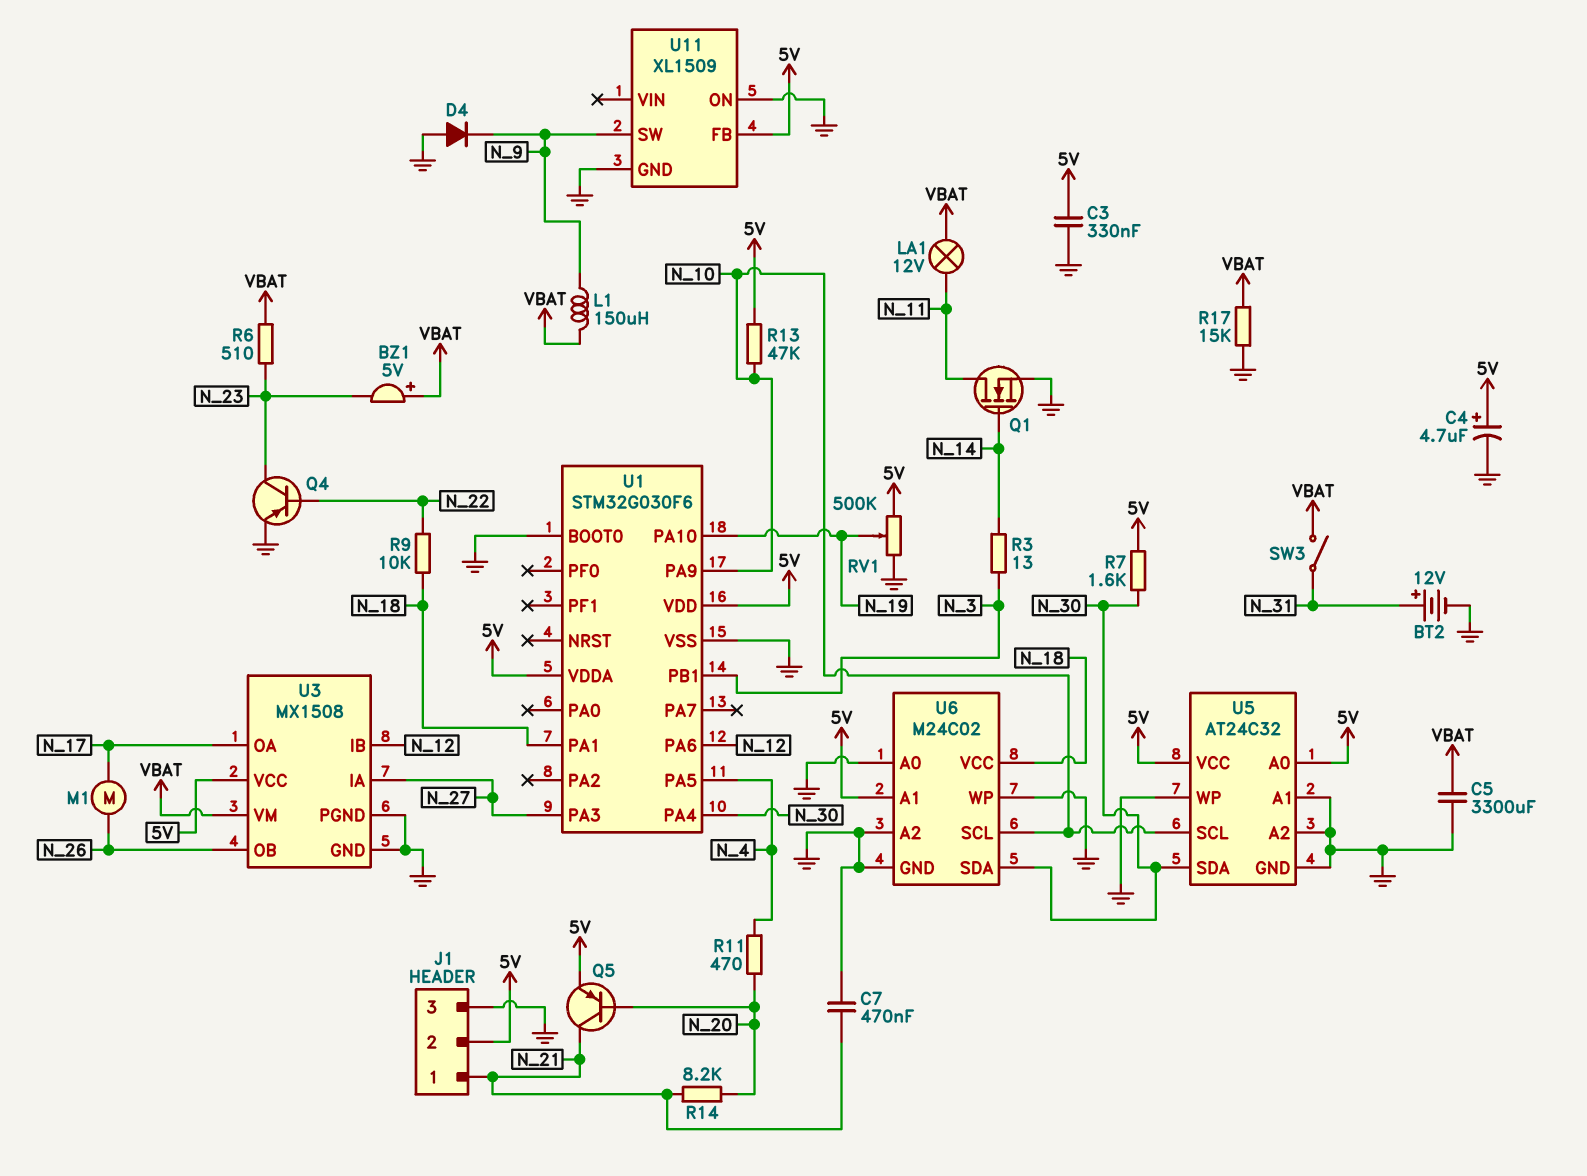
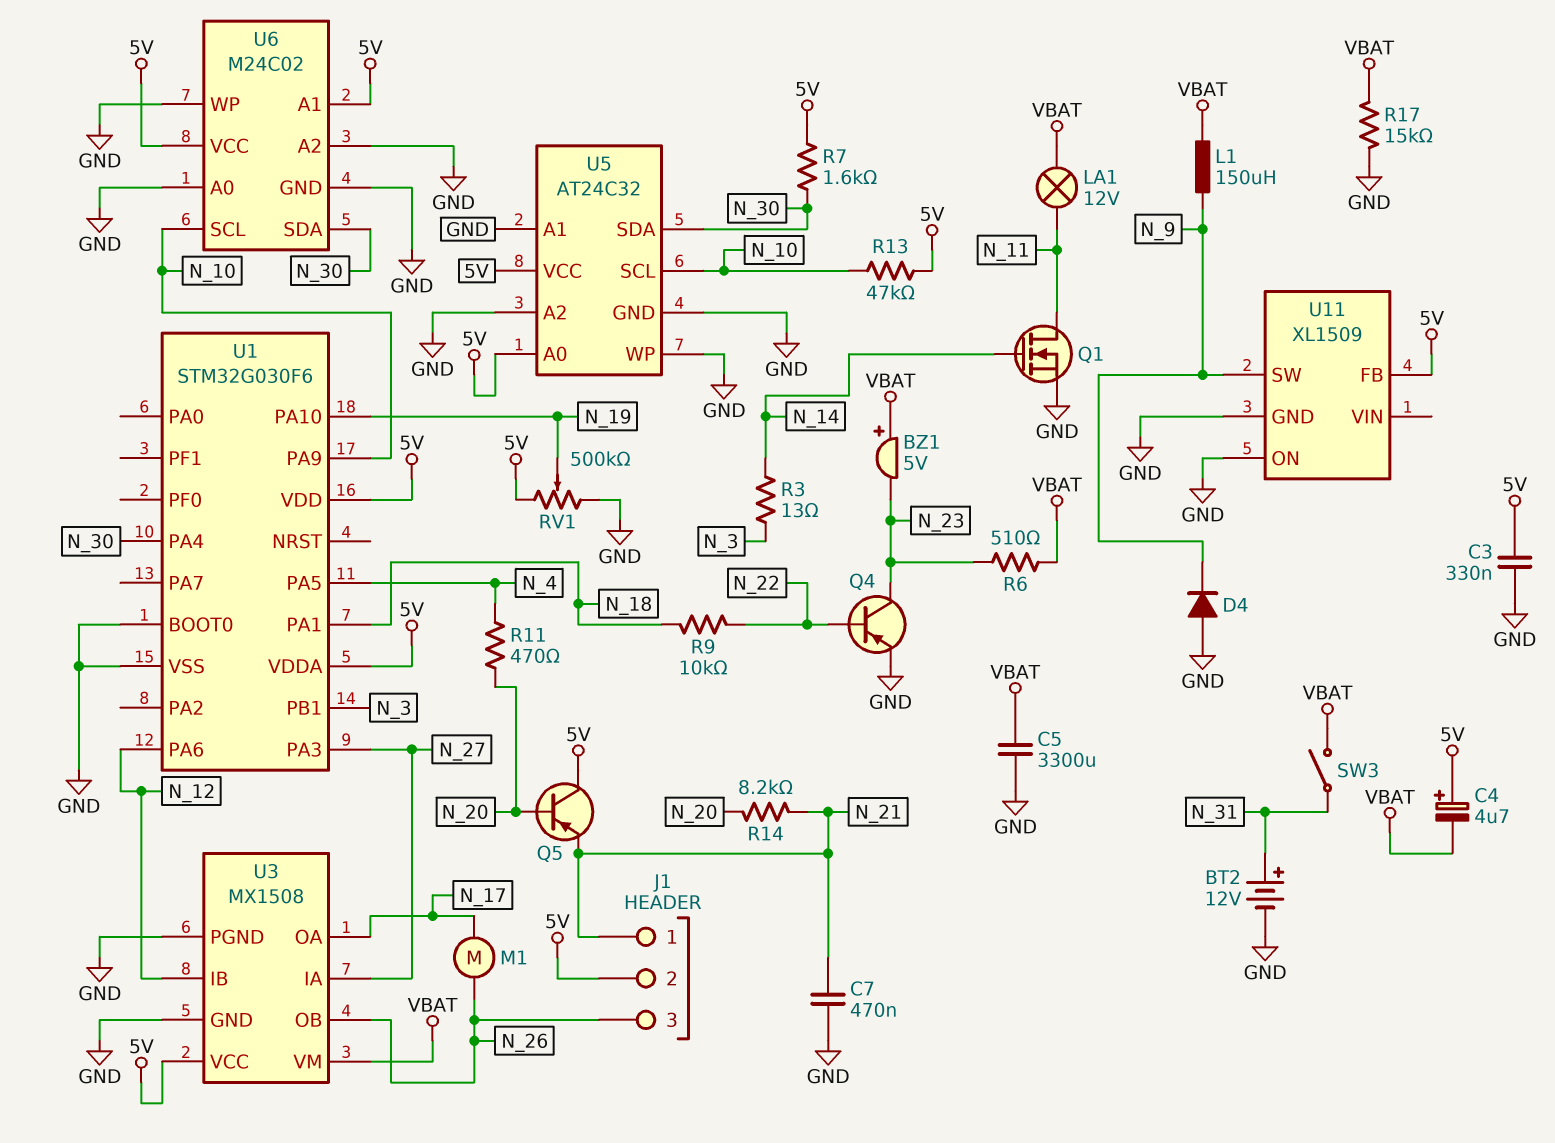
C4: 4.7uF (plus 5V, minus GND) -> 4.7uF (plus 5V, minus VBAT)
J1 pin 3: GND -> N_26
Q5: PNP (B N_20, C N_21, E 5V) -> PNP (B N_20, C 5V, E N_21)
U6 pin VCC: N_18 -> 5V

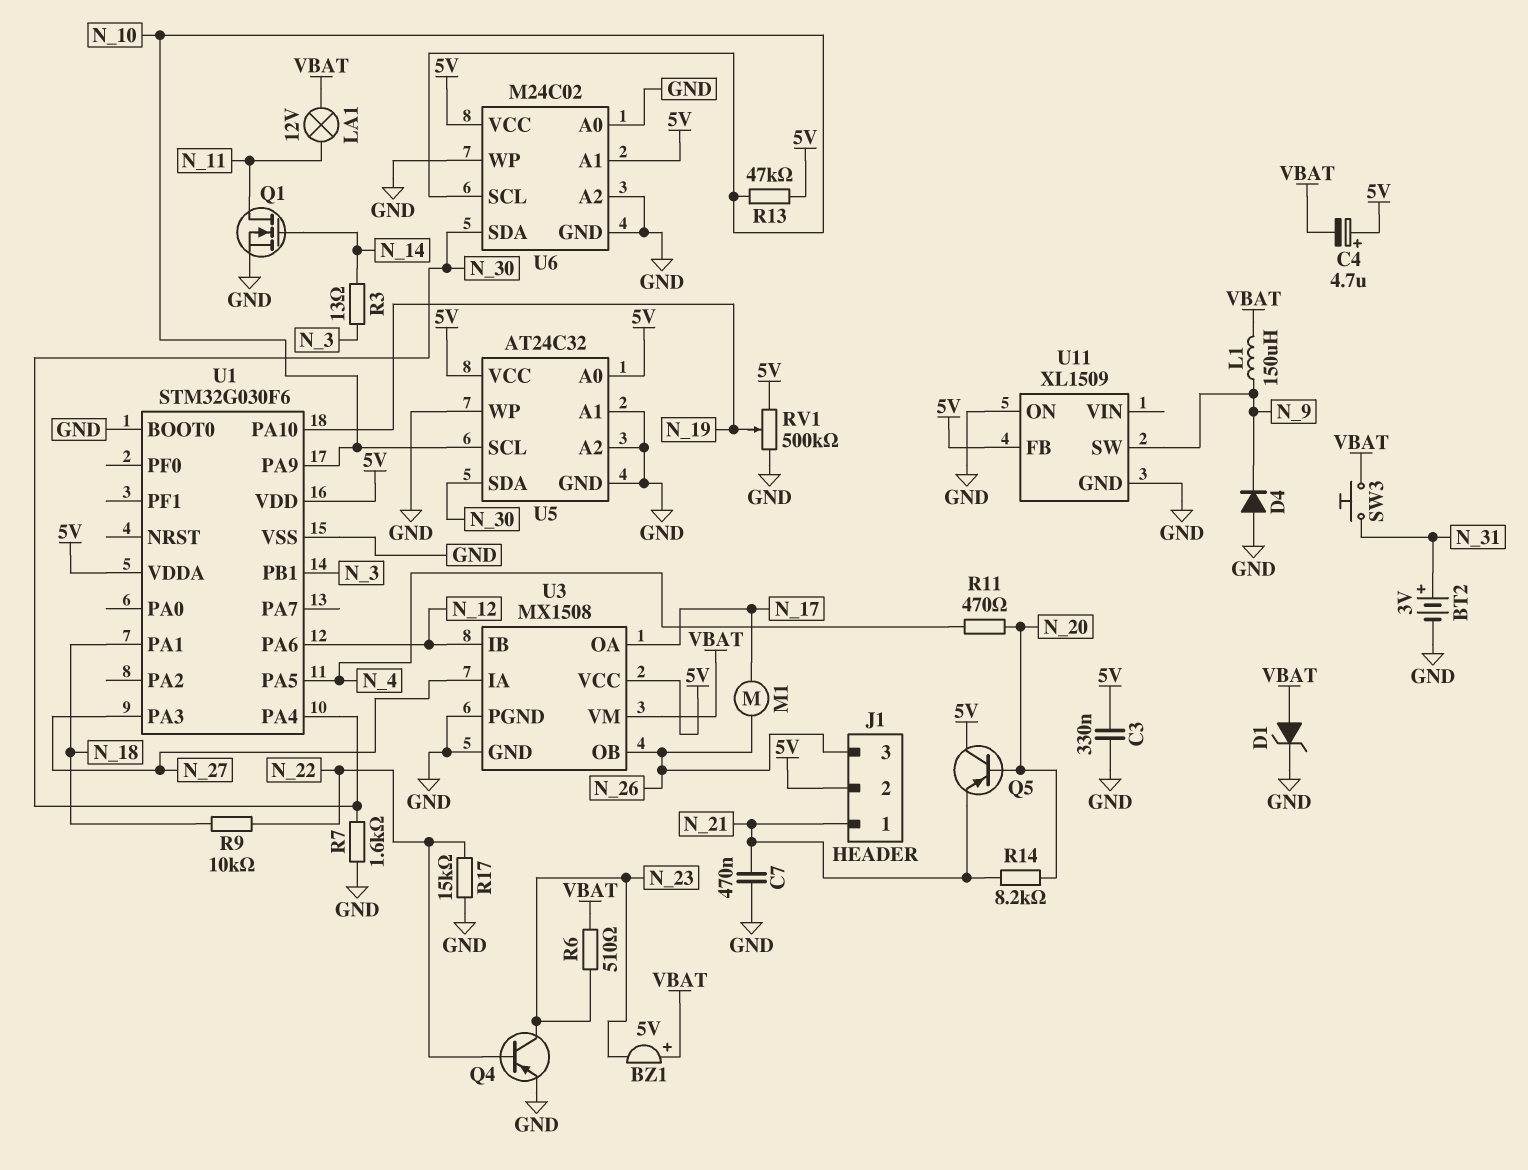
BT2: 12V (plus N_31, minus GND) -> 3V (plus N_31, minus GND)
C5: 3300uF (GND, VBAT) -> none
D1: none -> zener (A VBAT, K GND)
R7: 1.6k (5V, N_30) -> 1.6k (GND, N_30)
R17: 15k (GND, VBAT) -> 15k (GND, N_22)
SW3: switch (N_31, VBAT) -> button (N_31, VBAT)

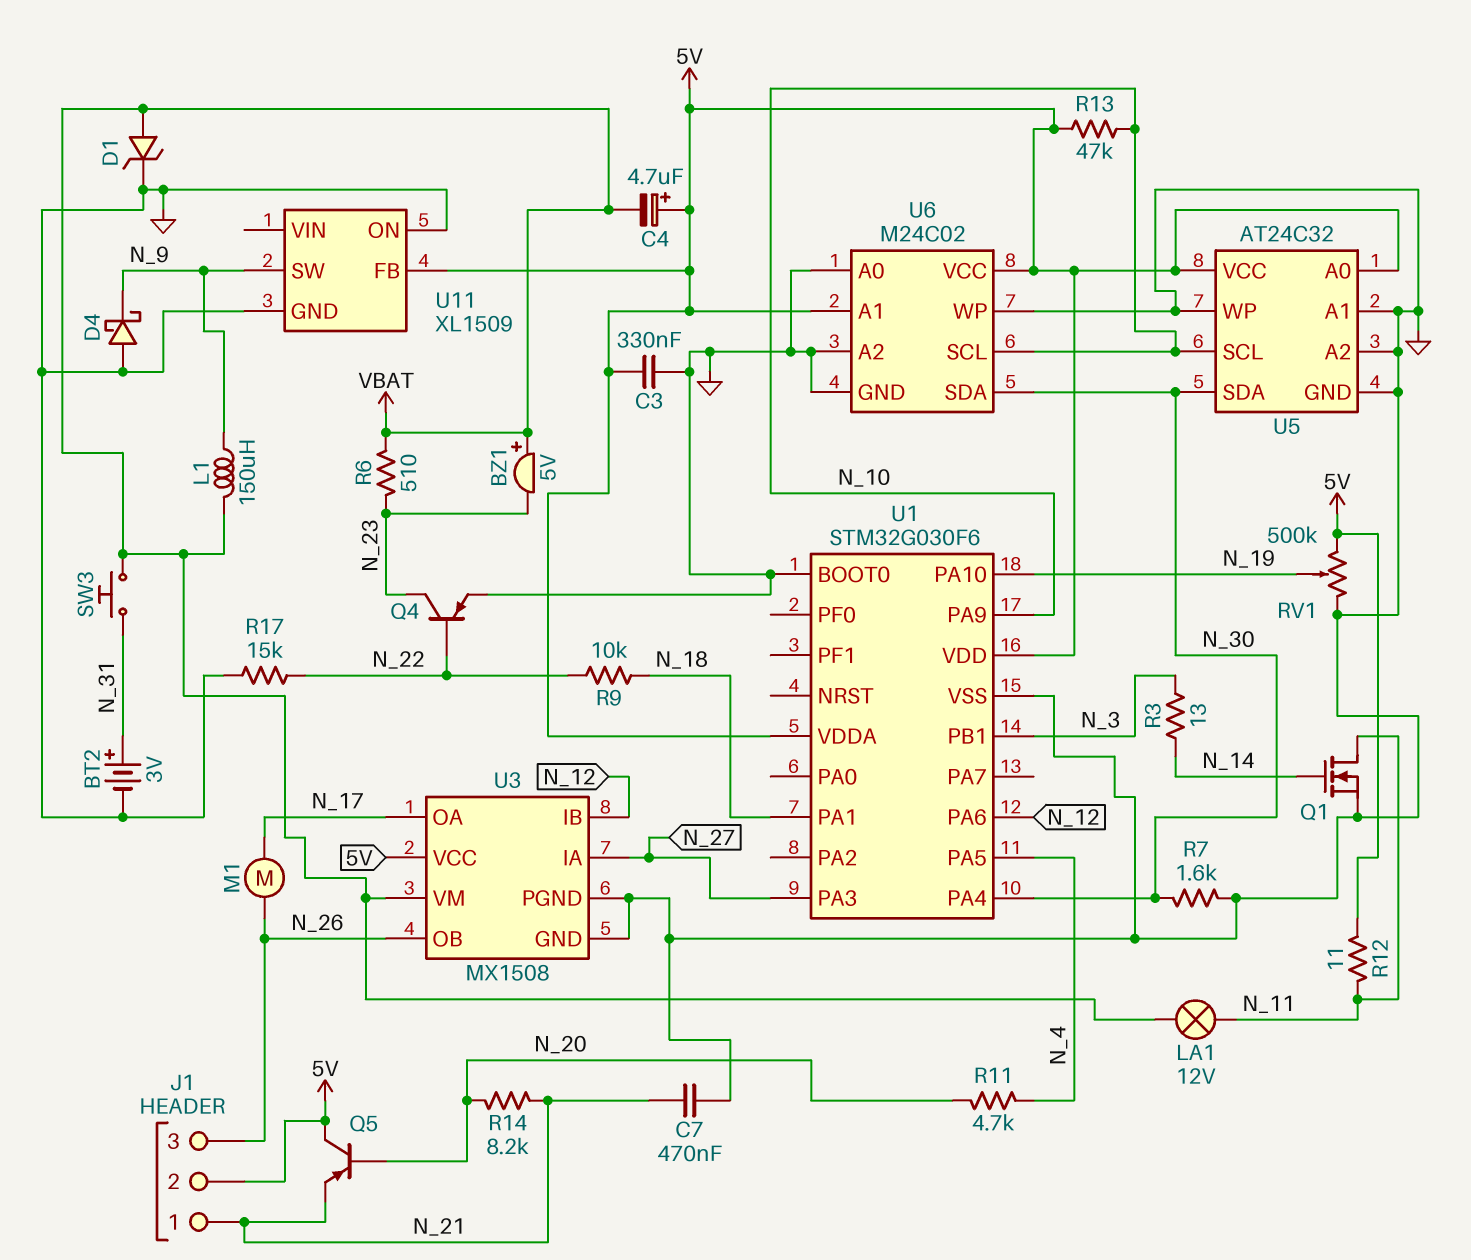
D4: diode (A GND, K N_9) -> schottky (A GND, K N_9)
R11: 470 (N_4, N_20) -> 4.7k (N_4, N_20)
R12: none -> 11 (5V, N_11)

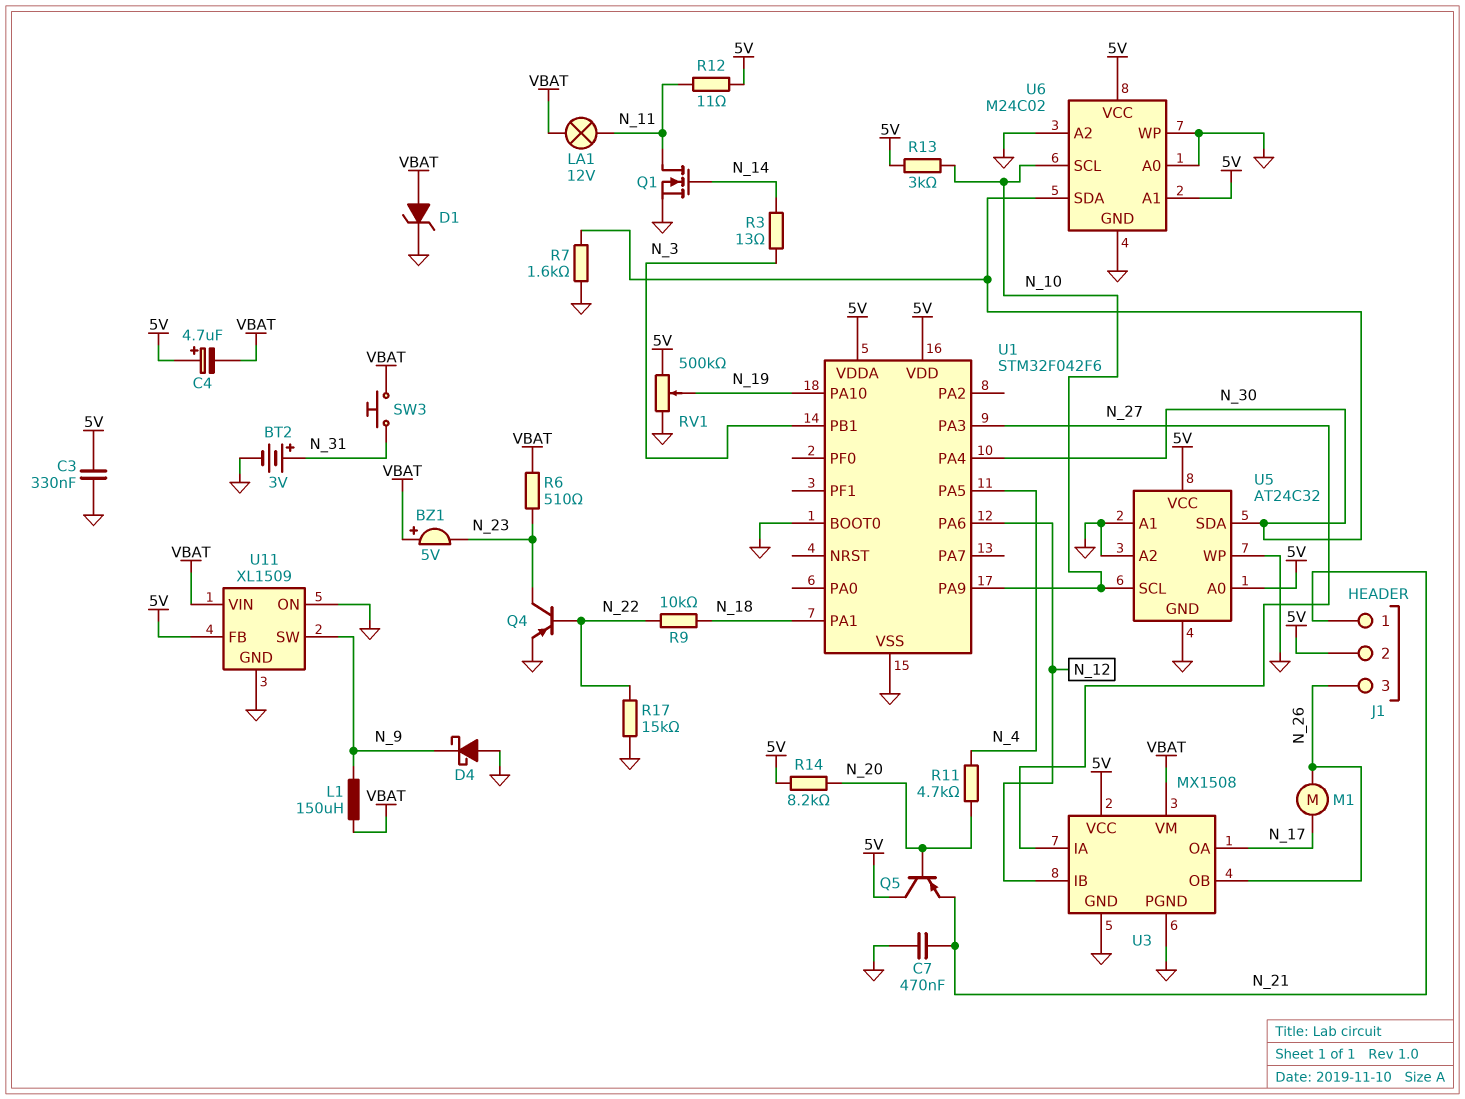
R13: 47k (5V, N_10) -> 3k (5V, N_10)
R14: 8.2k (N_20, N_21) -> 8.2k (5V, N_20)
U1: STM32G030F6 -> STM32F042F6
U11 pin VIN: none -> VBAT

